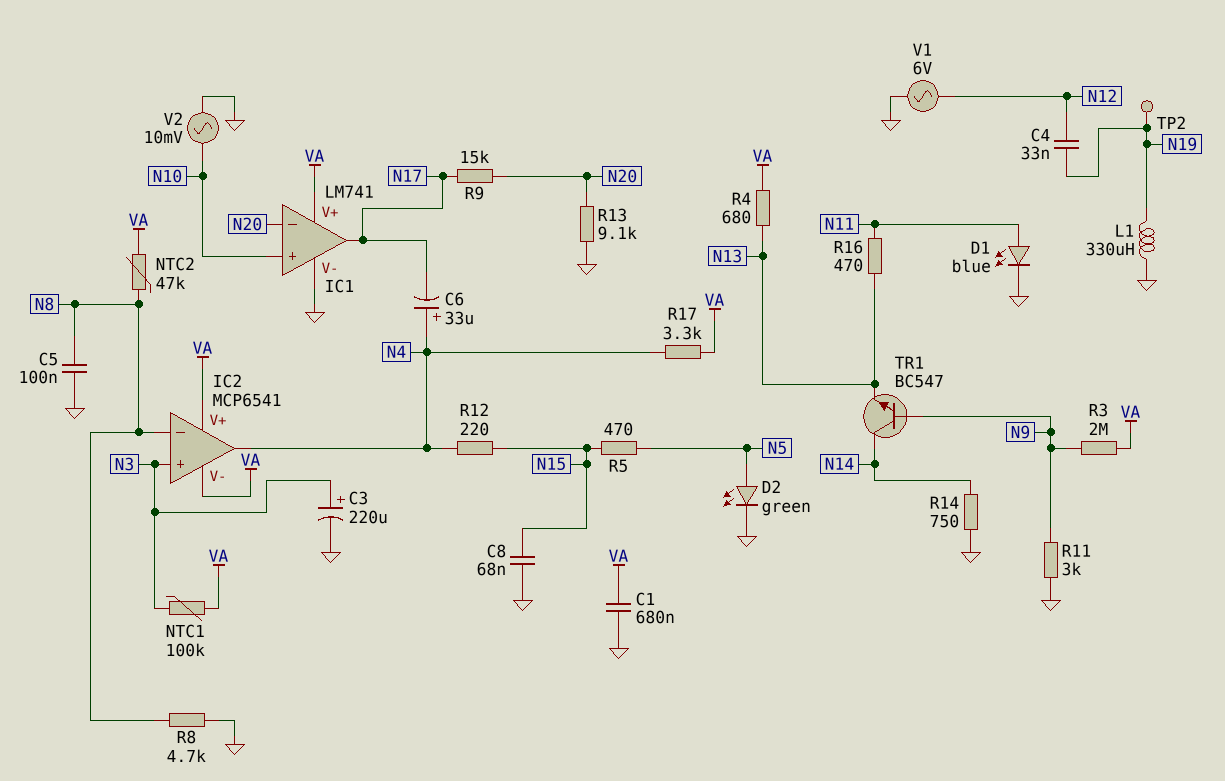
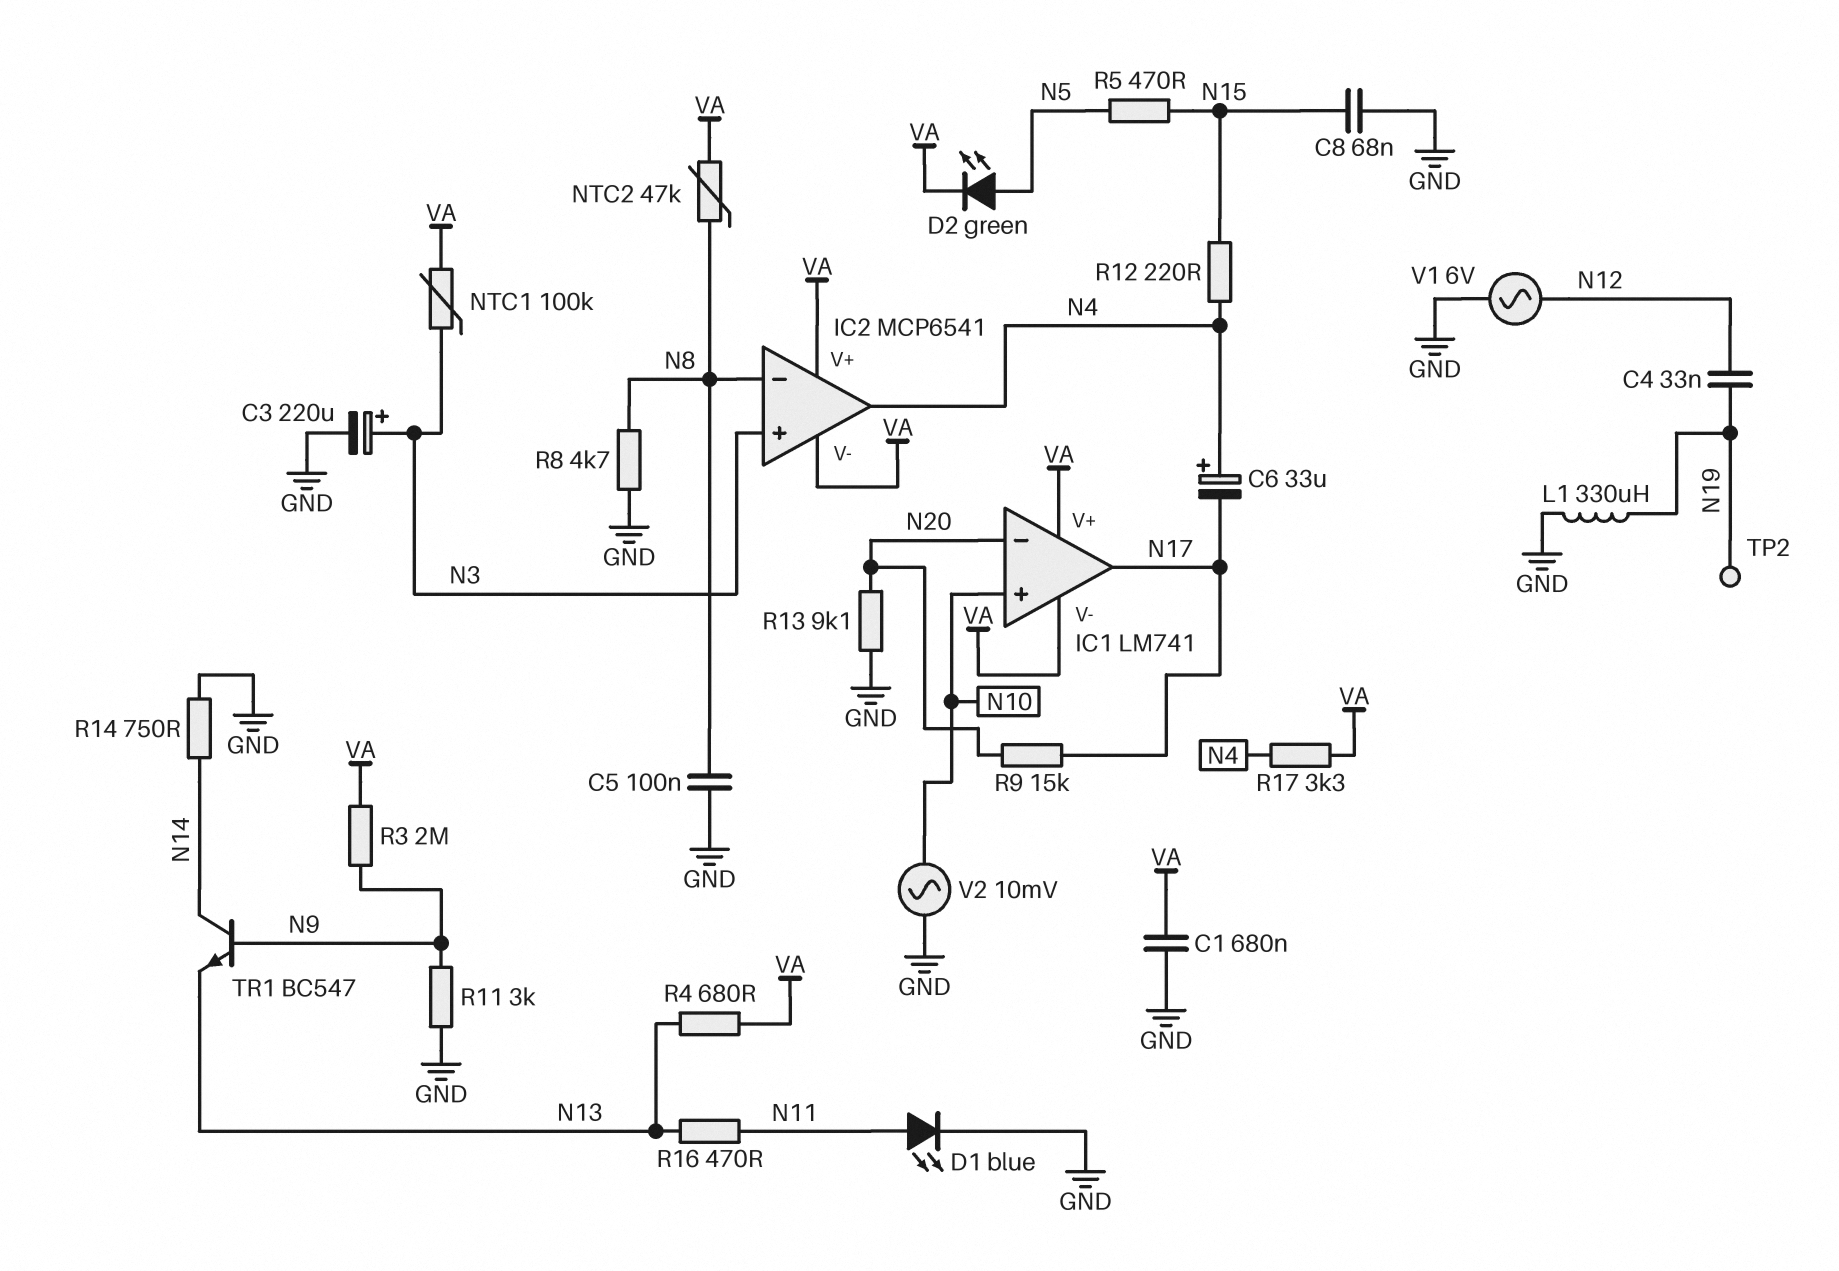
D2: LED green (A N5, K GND) -> LED green (A N5, K VA)
IC1 pin V-: GND -> VA

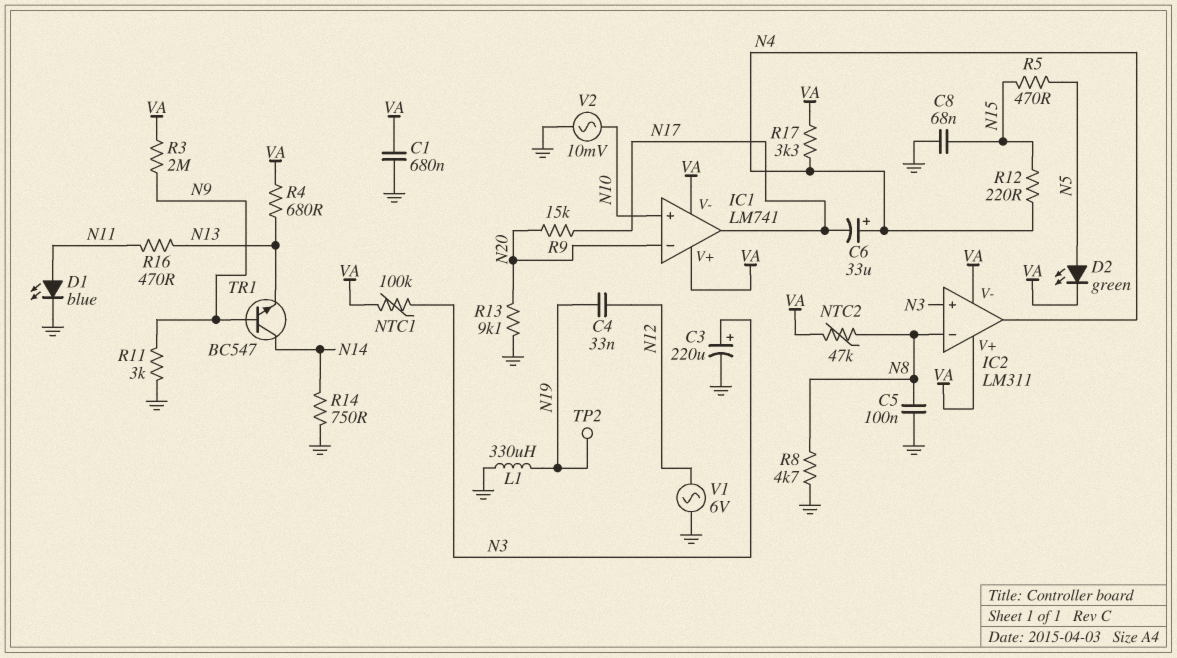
IC2: MCP6541 -> LM311

